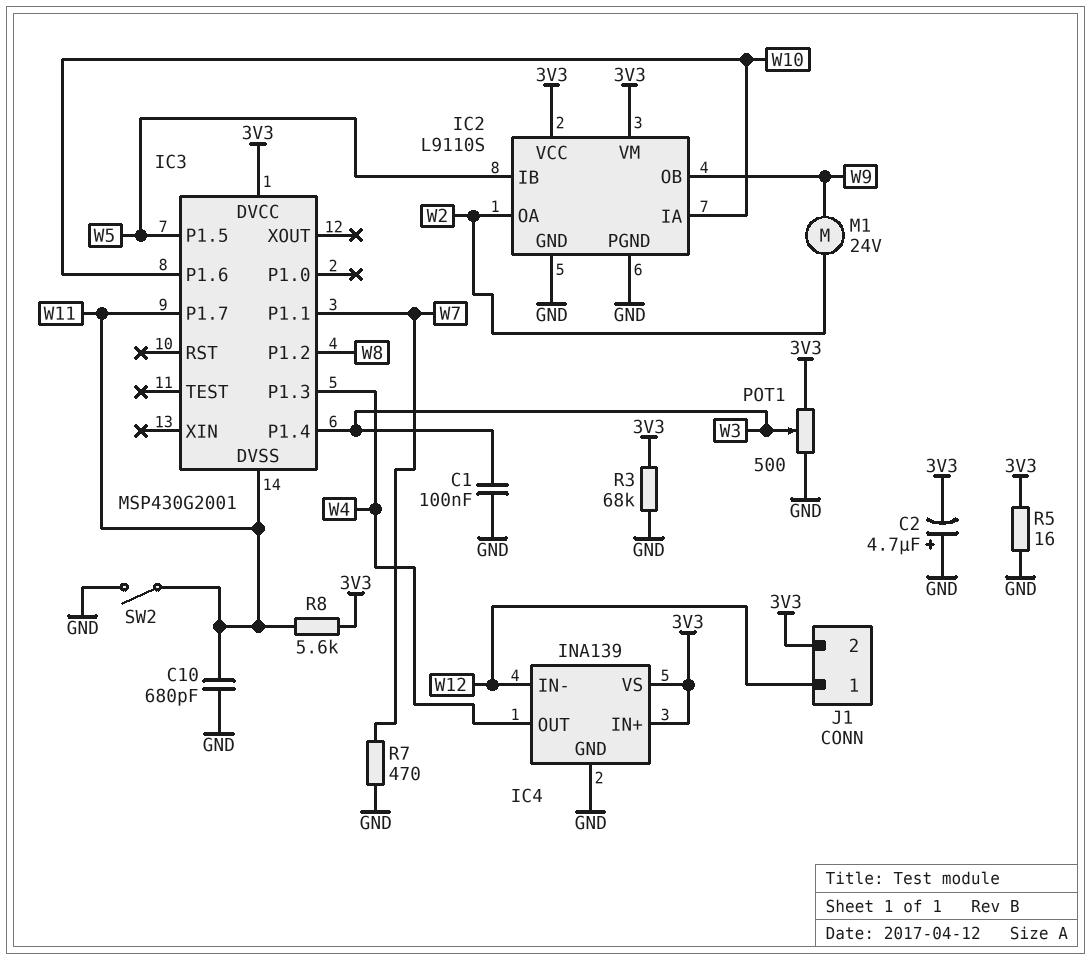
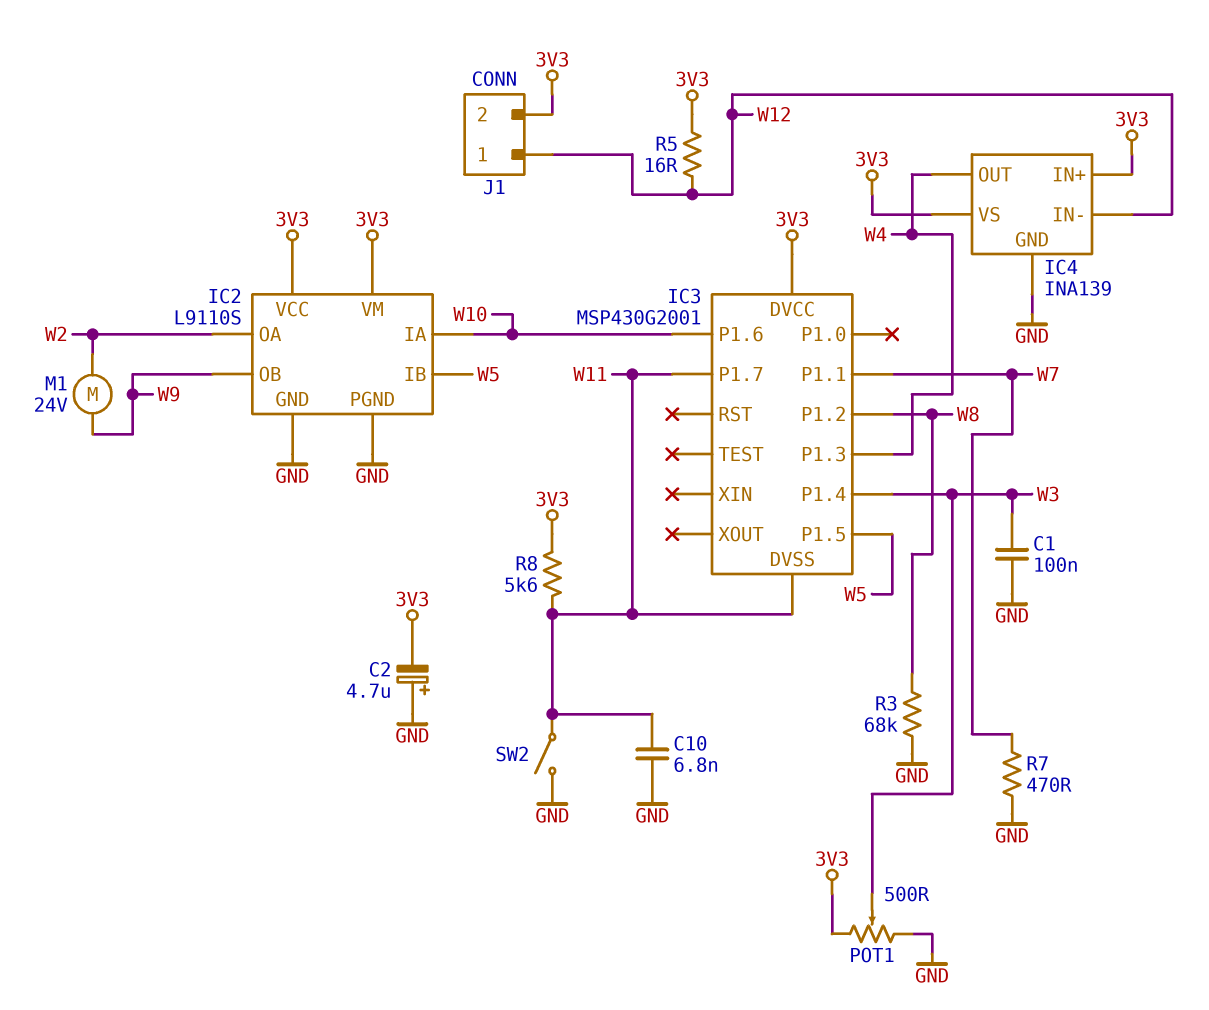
C10: 680pF (GND, W11) -> 6.8nF (GND, W11)
R3: 68k (3V3, GND) -> 68k (GND, W8)
R5: 16 (3V3, GND) -> 16 (3V3, W12)

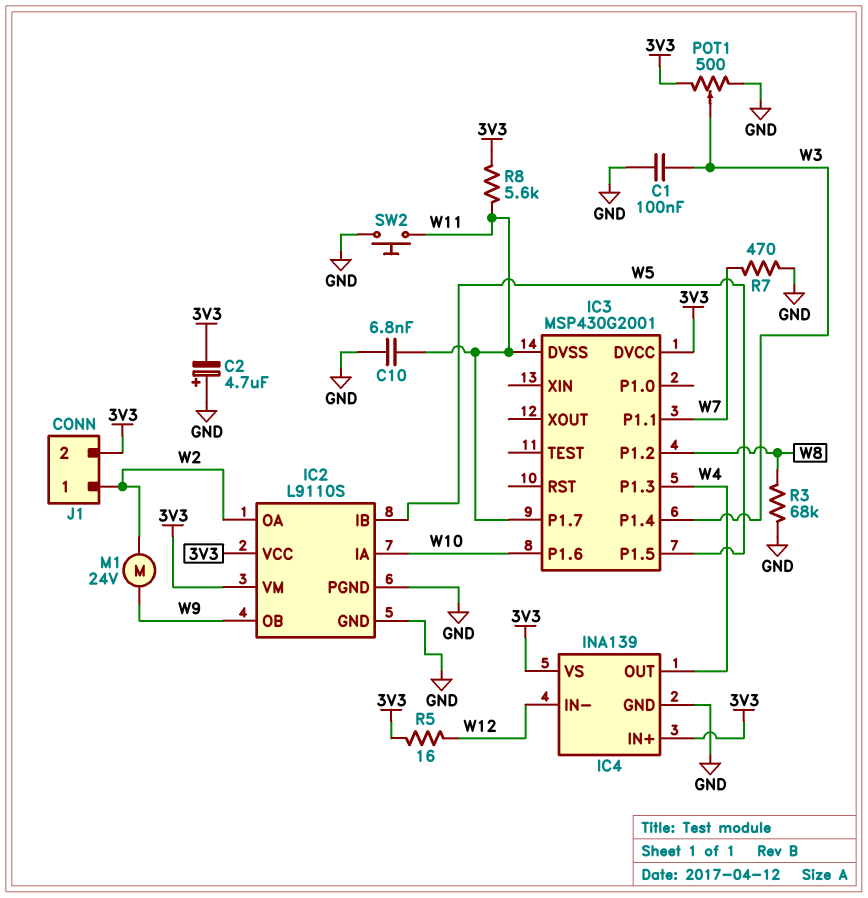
J1 pin 1: W12 -> W2
SW2: switch (GND, W11) -> button (GND, W11)

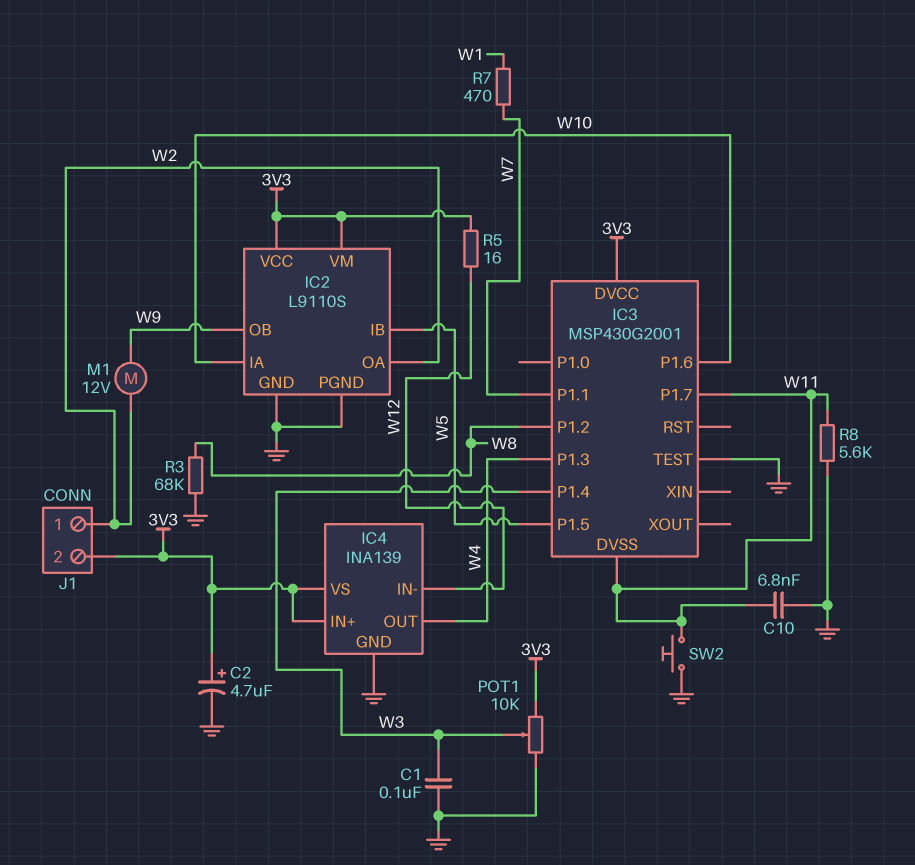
C2: 4.7uF (plus GND, minus 3V3) -> 4.7uF (plus 3V3, minus GND)
IC3 pin TEST: none -> GND
M1: motor 24V (W2, W9) -> motor 12V (W2, W9)
POT1: 500 (3V3, GND, wiper W3) -> 10k (3V3, GND, wiper W3)
R7: 470 (GND, W7) -> 470 (W1, W7)
R8: 5.6k (3V3, W11) -> 5.6k (GND, W11)

